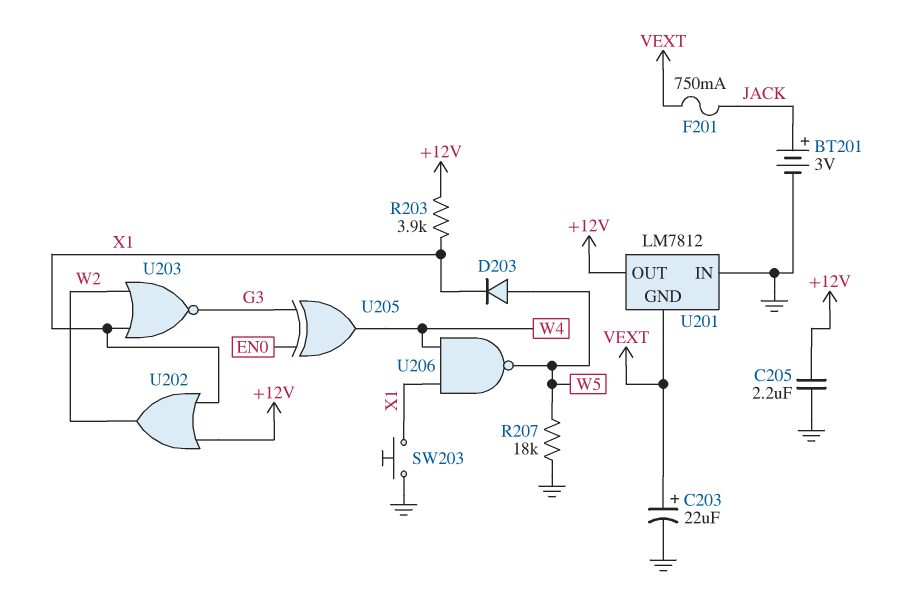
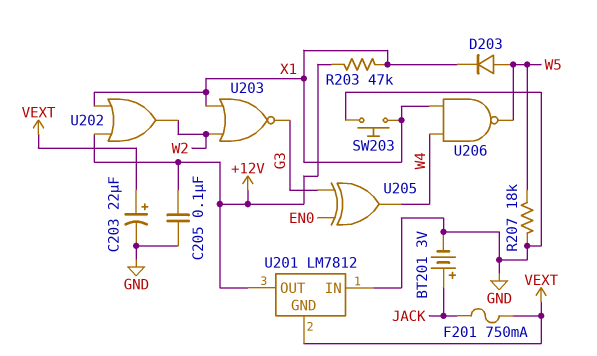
C205: 2.2uF (+12V, GND) -> 100nF (+12V, GND)
R203: 3.9k (+12V, X1) -> 47k (+12V, X1)

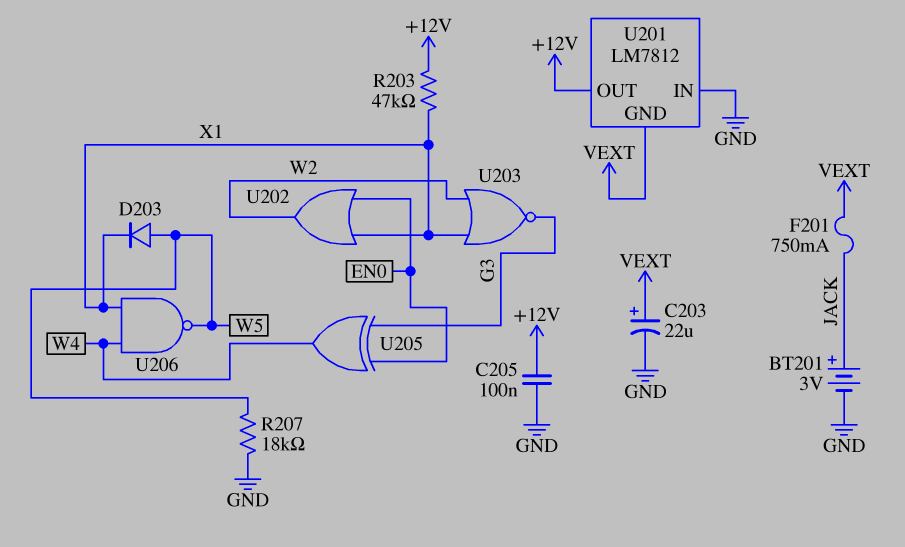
SW203: button (GND, X1) -> none
U202: OR (in +12V, in X1, out W2) -> OR (in EN0, in X1, out W2)

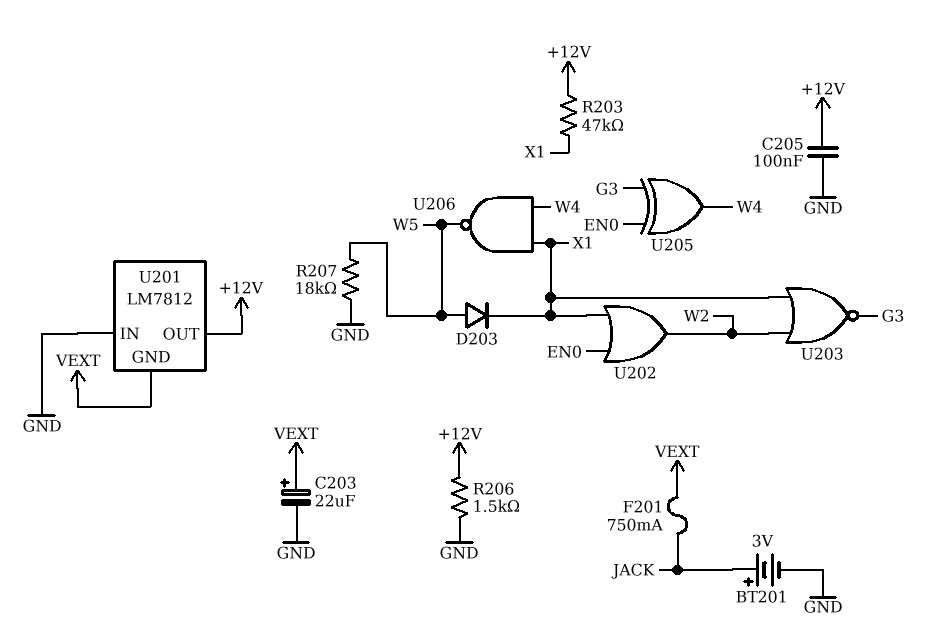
R206: none -> 1.5k (+12V, GND)

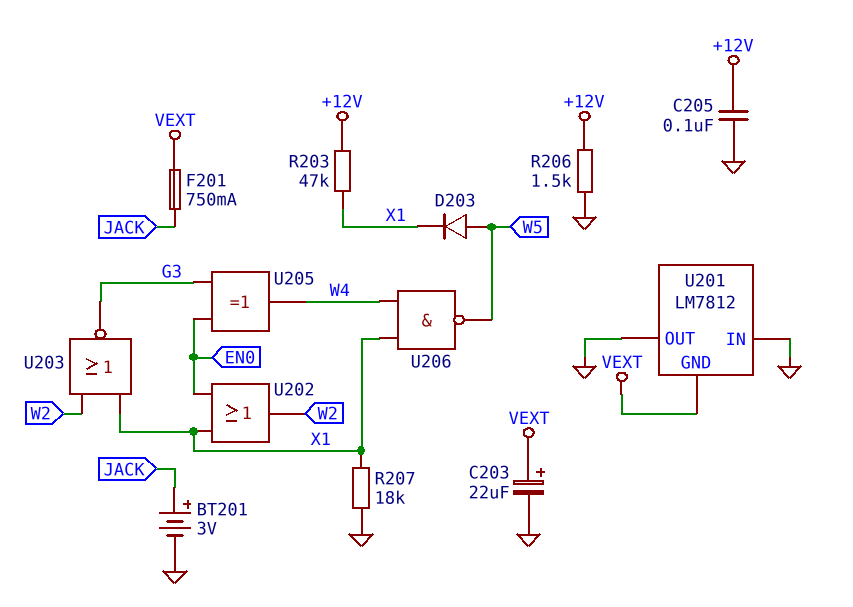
R207: 18k (GND, W5) -> 18k (GND, X1)
U201 pin OUT: +12V -> GND

